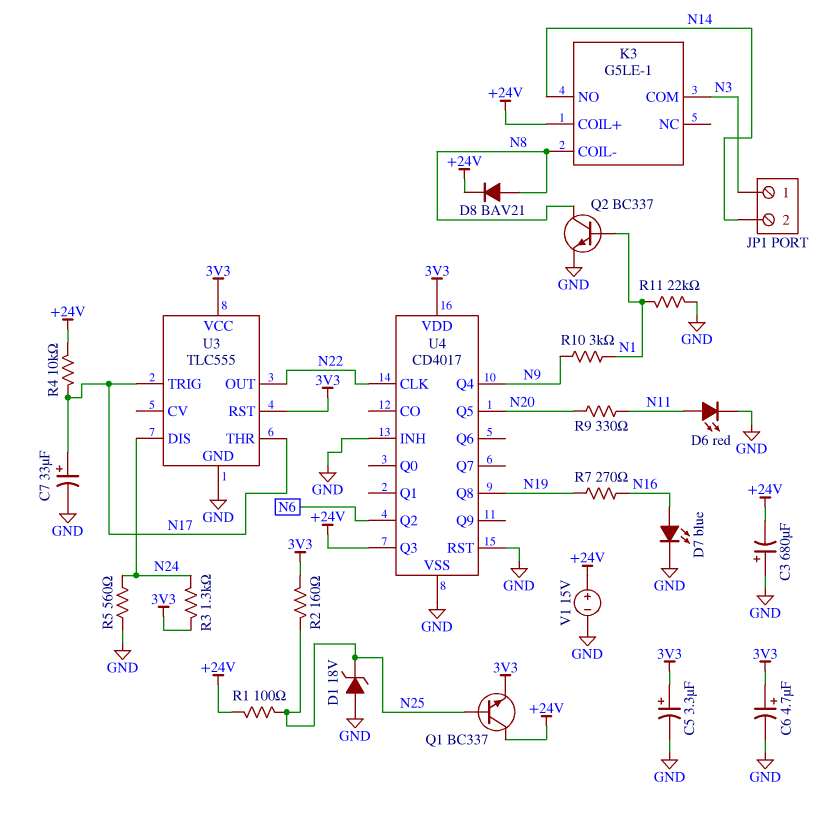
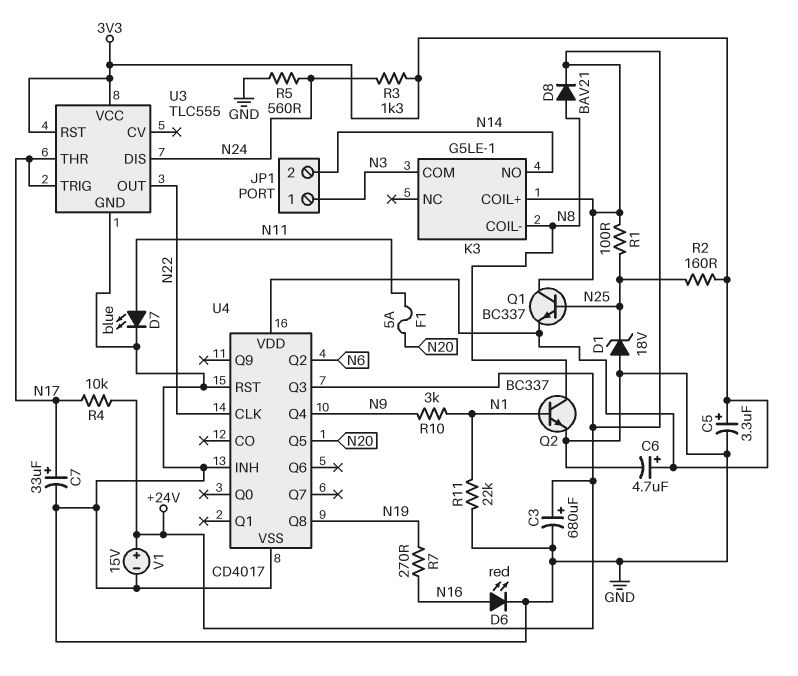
C3: 680uF (plus GND, minus +24V) -> 680uF (plus +24V, minus GND)
D6: LED red (A N11, K GND) -> LED red (A N16, K GND)
D7: LED blue (A N16, K GND) -> LED blue (A N11, K GND)
F1: none -> 5A (N11, N20)
R9: 330 (N11, N20) -> none

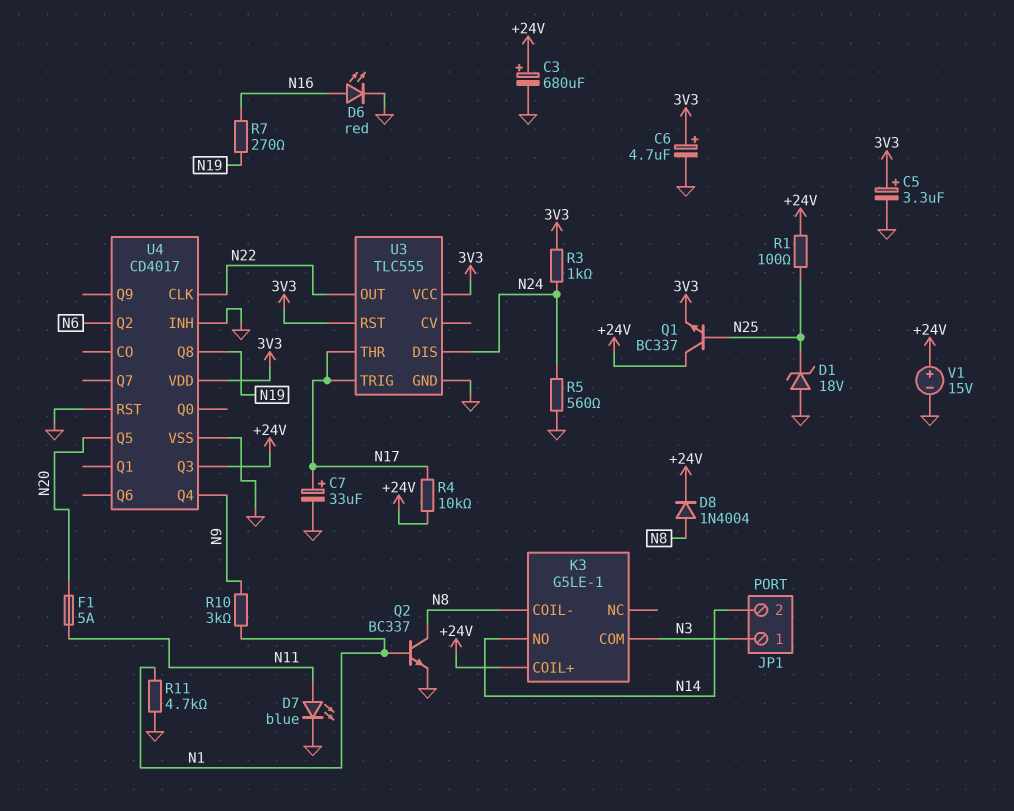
D8: diode BAV21 (A N8, K +24V) -> diode 1N4004 (A N8, K +24V)
R2: 160 (3V3, N25) -> none
R3: 1.3k (3V3, N24) -> 1k (3V3, N24)
R11: 22k (GND, N1) -> 4.7k (GND, N1)

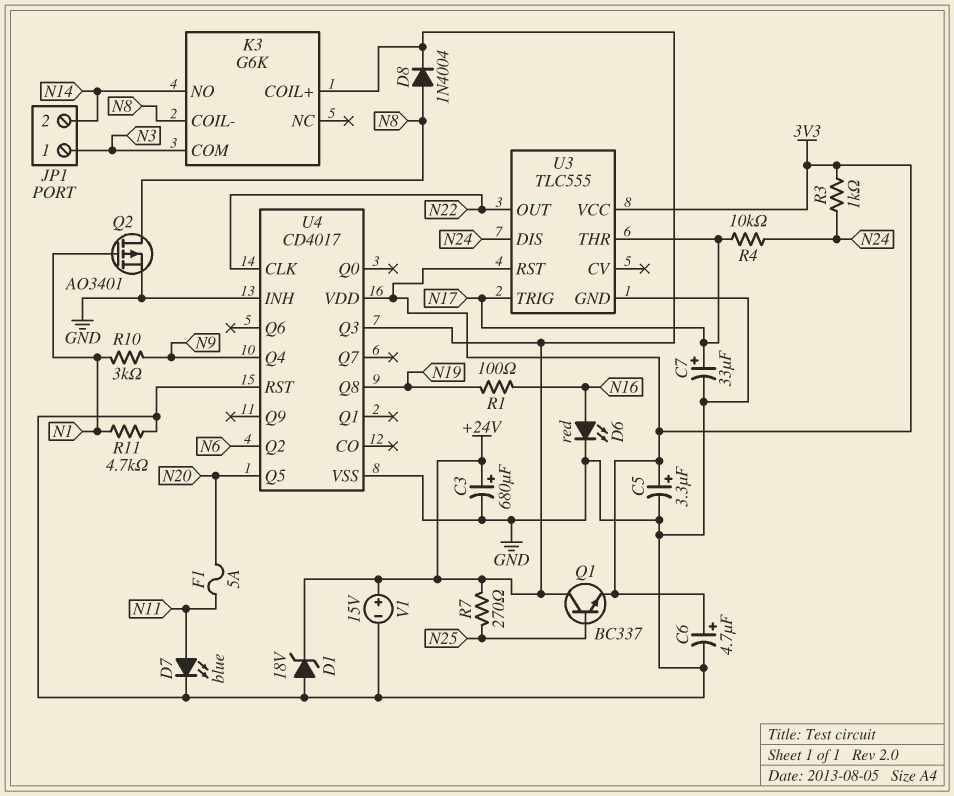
D1: zener 18V (A GND, K N25) -> zener 18V (A GND, K +24V)
K3: G5LE-1 -> G6K
Q2: NPN BC337 (B N1, C N8, E GND) -> PMOS AO3401 (G N1, D N8, S GND)
R1: 100 (+24V, N25) -> 100 (N16, N19)
R4: 10k (+24V, N17) -> 10k (N17, N24)
R5: 560 (GND, N24) -> none
R7: 270 (N16, N19) -> 270 (+24V, N25)

